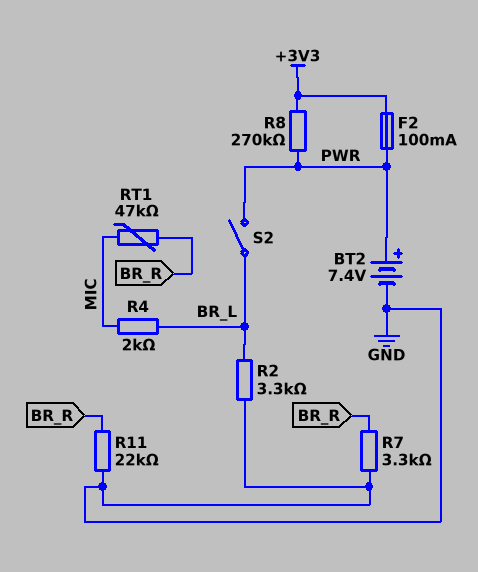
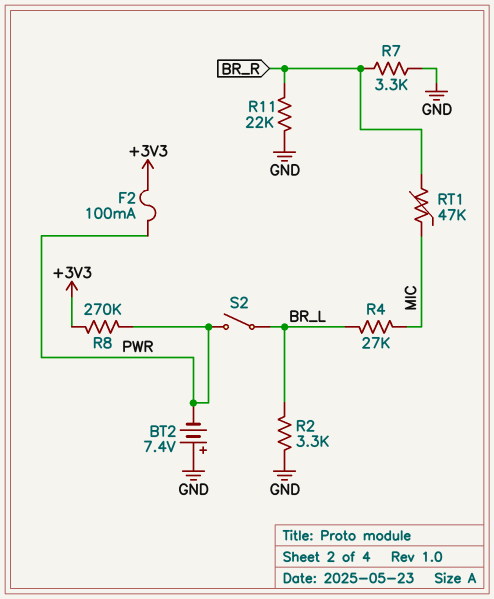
BT2: 7.4V (plus PWR, minus GND) -> 7.4V (plus GND, minus PWR)
R4: 2k (BR_L, MIC) -> 27k (BR_L, MIC)

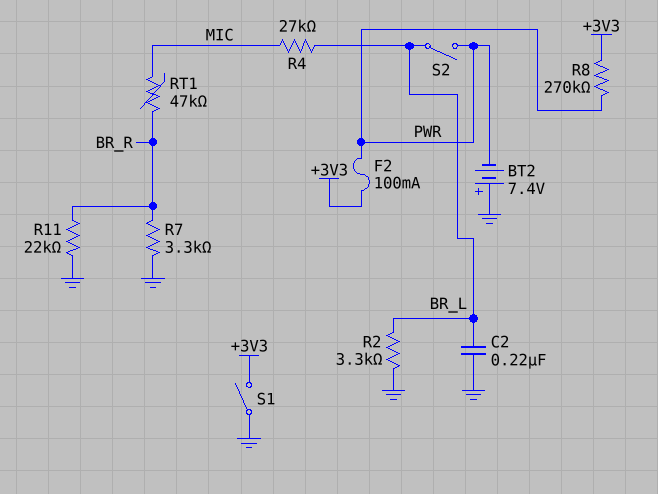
C2: none -> 220nF (BR_L, GND)
S1: none -> switch (+3V3, GND)

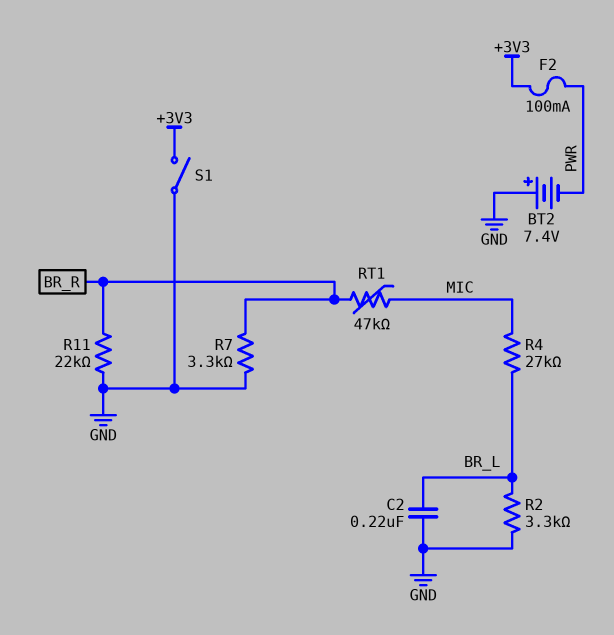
R8: 270k (+3V3, PWR) -> none
S2: switch (BR_L, PWR) -> none

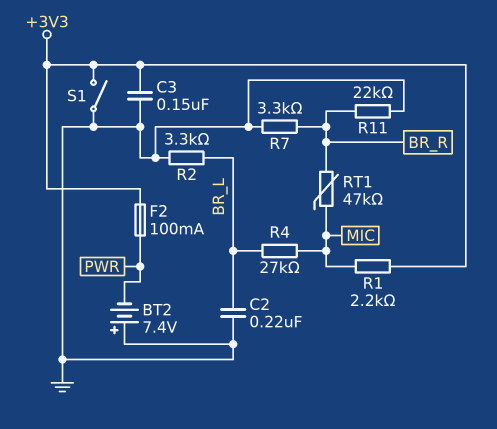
C3: none -> 150nF (+3V3, GND)
R1: none -> 2.2k (+3V3, MIC)

